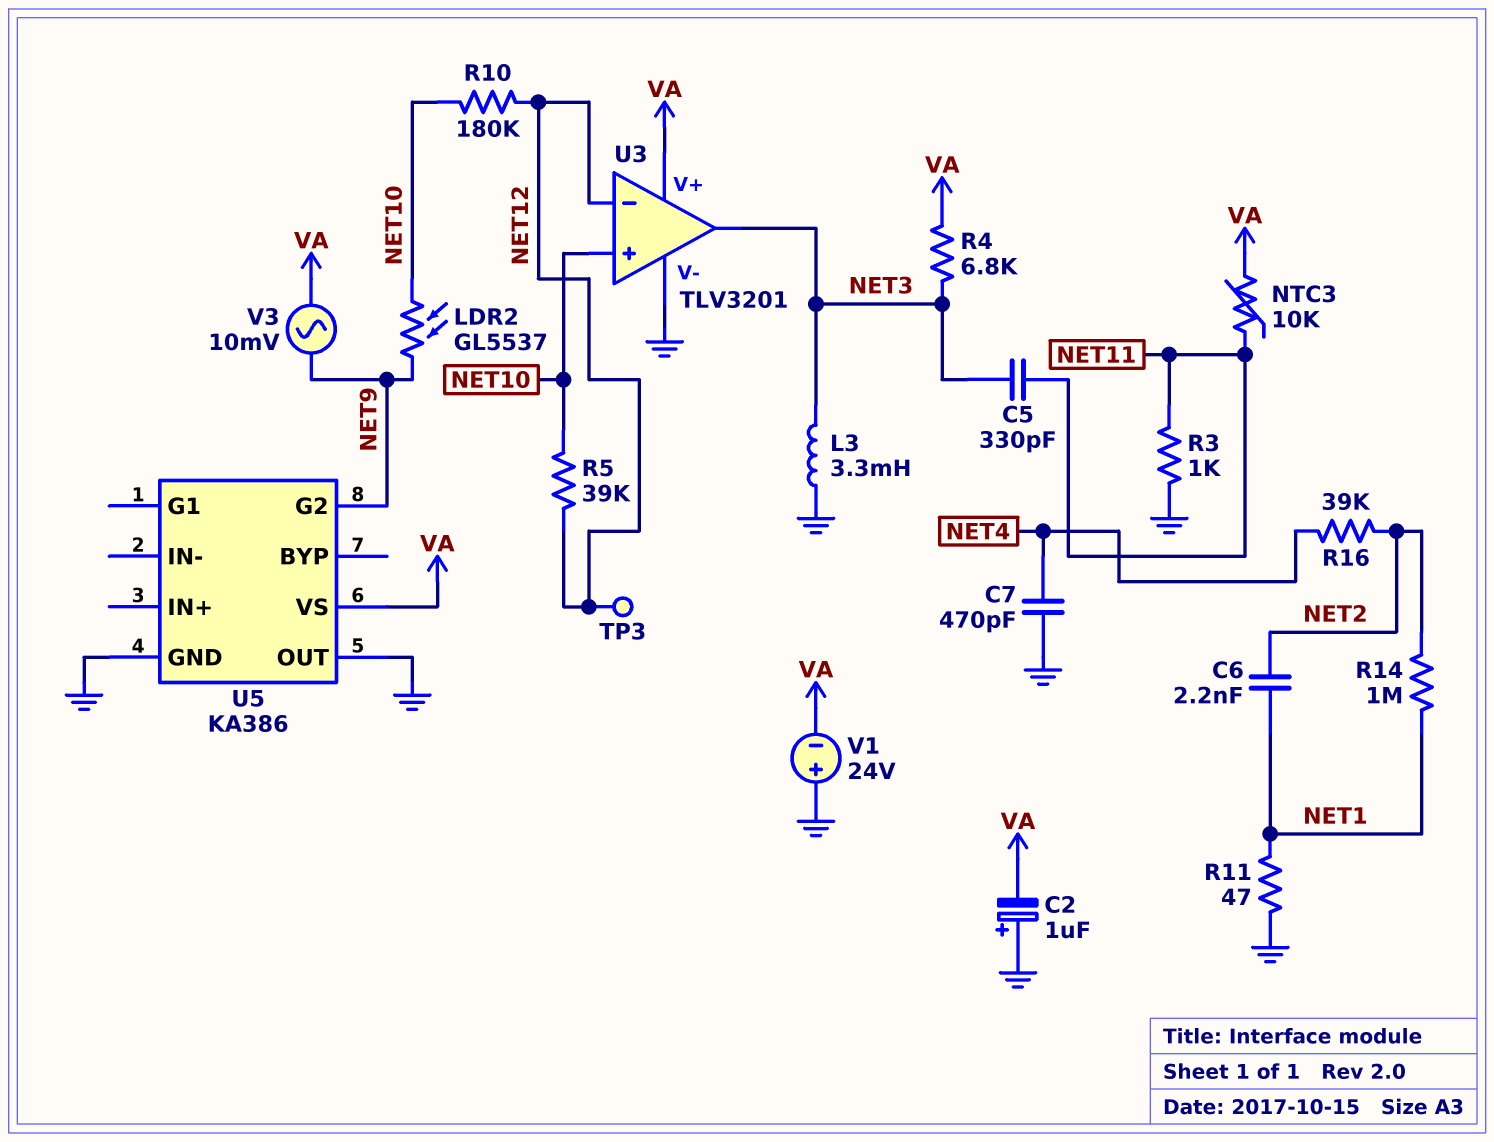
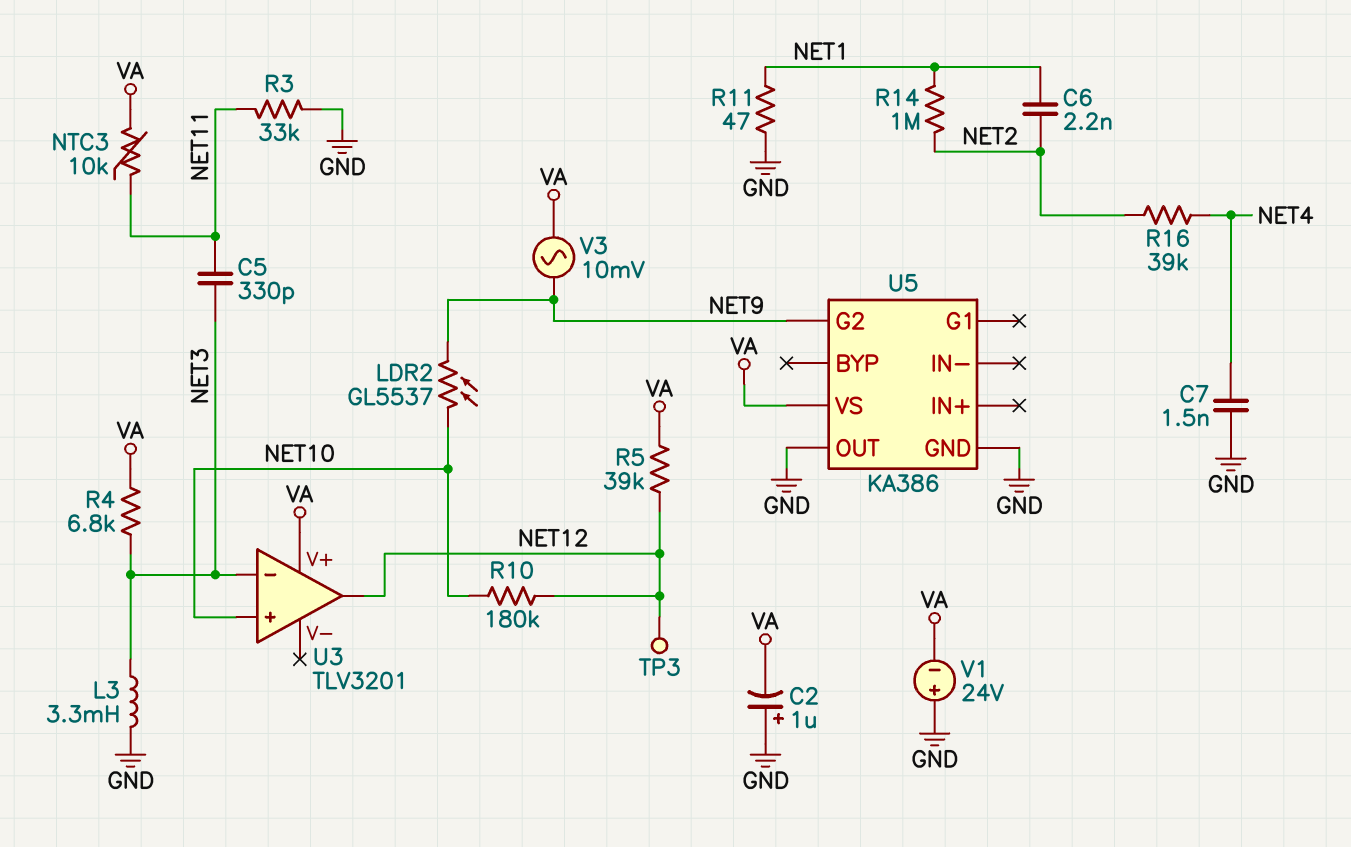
C7: 470pF (GND, NET4) -> 1.5nF (GND, NET4)
R3: 1k (GND, NET11) -> 33k (GND, NET11)
R5: 39k (NET10, NET12) -> 39k (NET12, VA)
U3 pin V-: GND -> none
U3 pin in-: NET12 -> NET3
U3 pin out: NET3 -> NET12

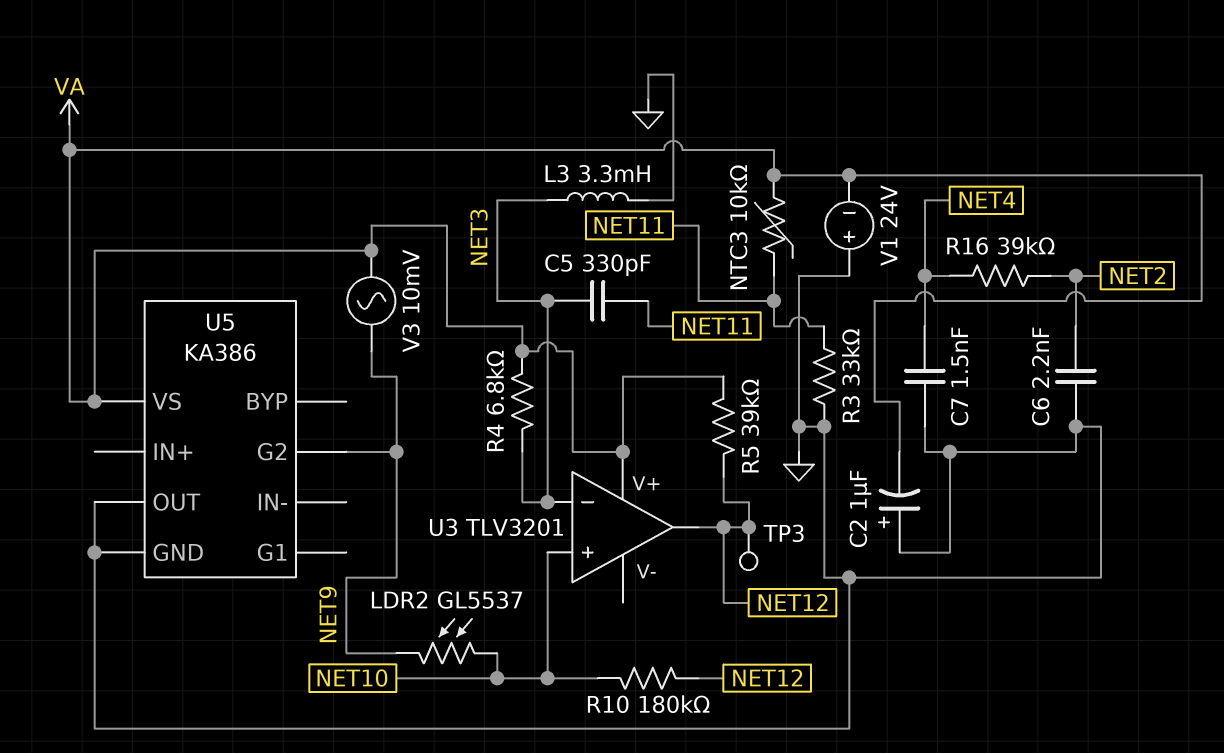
C6: 2.2nF (NET1, NET2) -> 2.2nF (GND, NET2)
R11: 47 (GND, NET1) -> none
R14: 1M (NET1, NET2) -> none

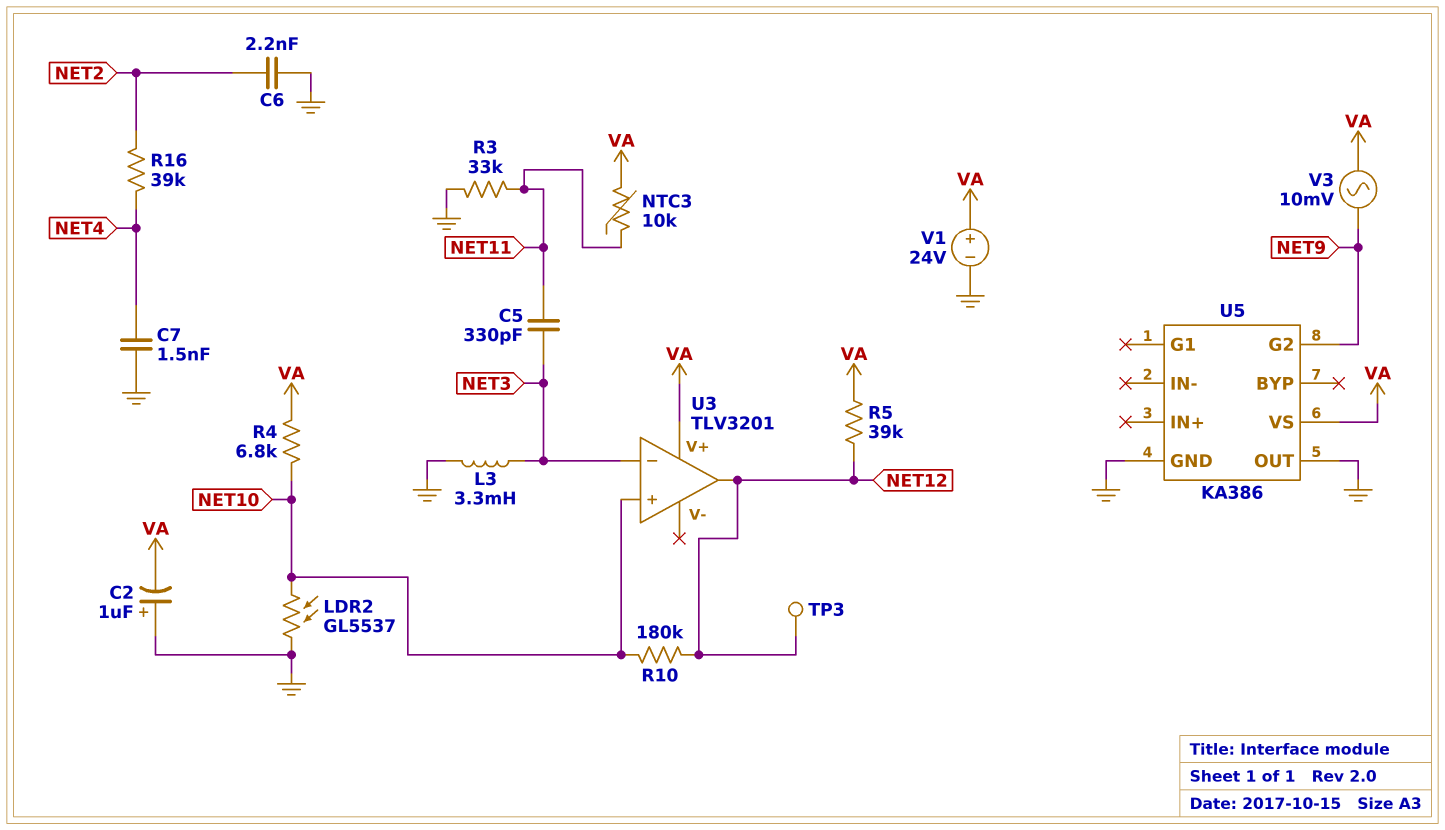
LDR2: GL5537 (NET9, NET10) -> GL5537 (GND, NET10)
R4: 6.8k (NET3, VA) -> 6.8k (NET10, VA)
V1: 24V (plus GND, minus VA) -> 24V (plus VA, minus GND)

